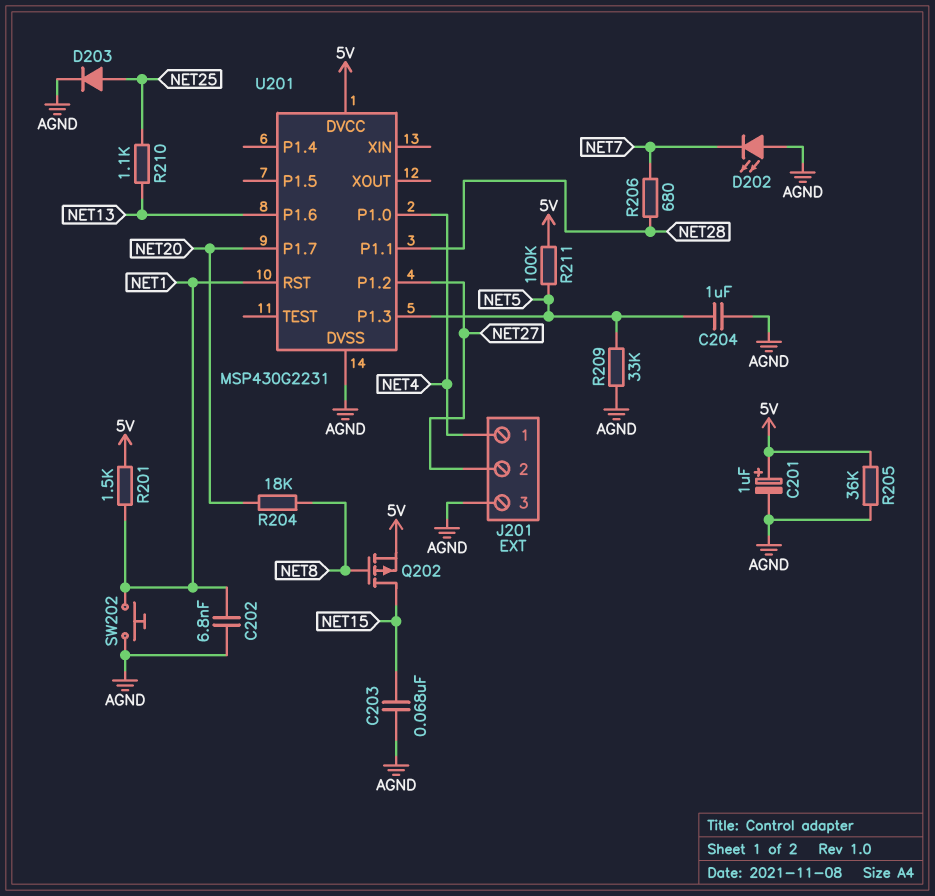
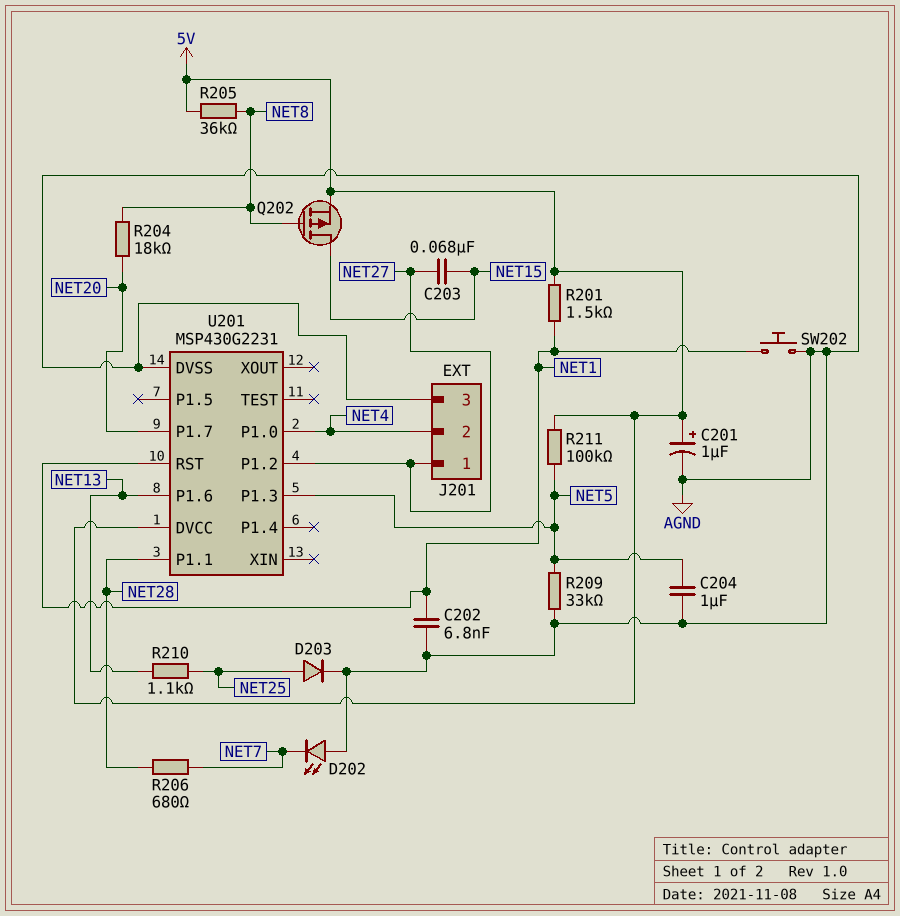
C203: 68nF (AGND, NET15) -> 68nF (NET15, NET27)
J201 pin 1: NET4 -> NET27
J201 pin 2: NET27 -> NET4
R205: 36k (5V, AGND) -> 36k (5V, NET8)

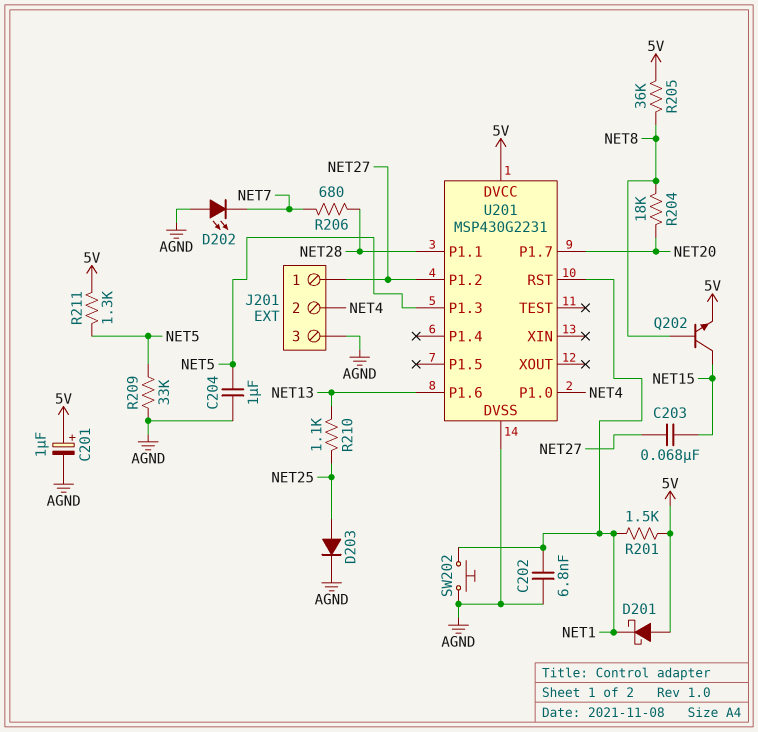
D201: none -> schottky (A 5V, K NET1)
Q202: PMOS (G NET8, D NET15, S 5V) -> NPN (B NET8, C NET15, E 5V)
R211: 100k (5V, NET5) -> 1.3k (5V, NET5)

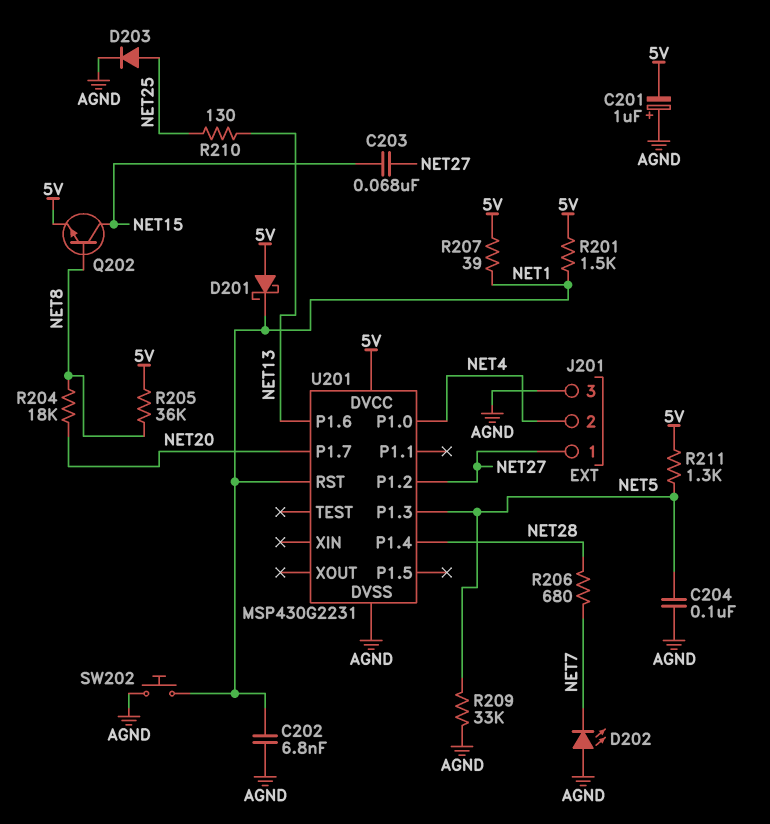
C201: 1uF (plus 5V, minus AGND) -> 1uF (plus AGND, minus 5V)
C204: 1uF (AGND, NET5) -> 100nF (AGND, NET5)
R207: none -> 39 (5V, NET1)
R210: 1.1k (NET13, NET25) -> 130 (NET13, NET25)
U201 pin P1.1: NET28 -> none
U201 pin P1.4: none -> NET28

